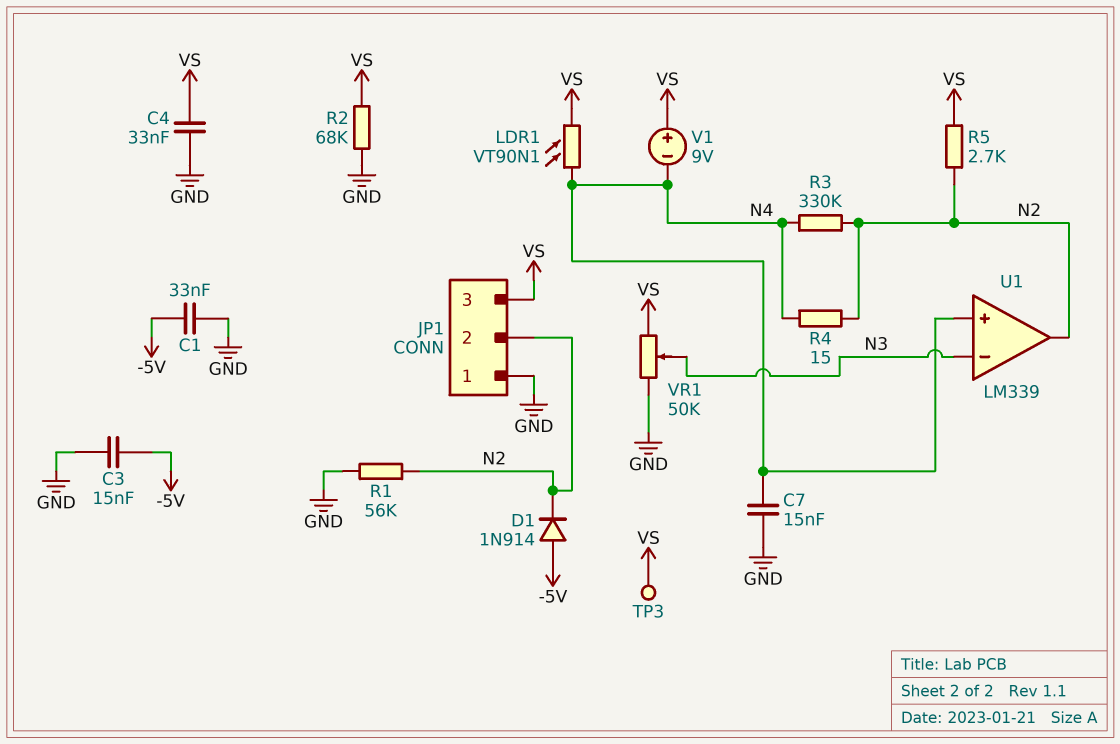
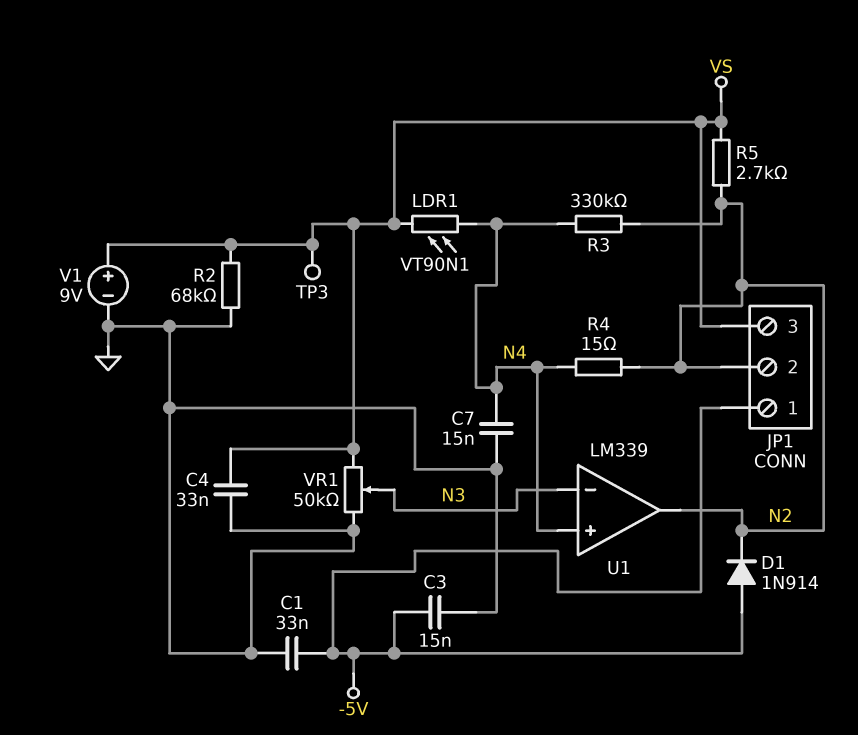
JP1 pin 1: GND -> -5V
R1: 56k (GND, N2) -> none
V1: 9V (plus VS, minus N4) -> 9V (plus VS, minus GND)

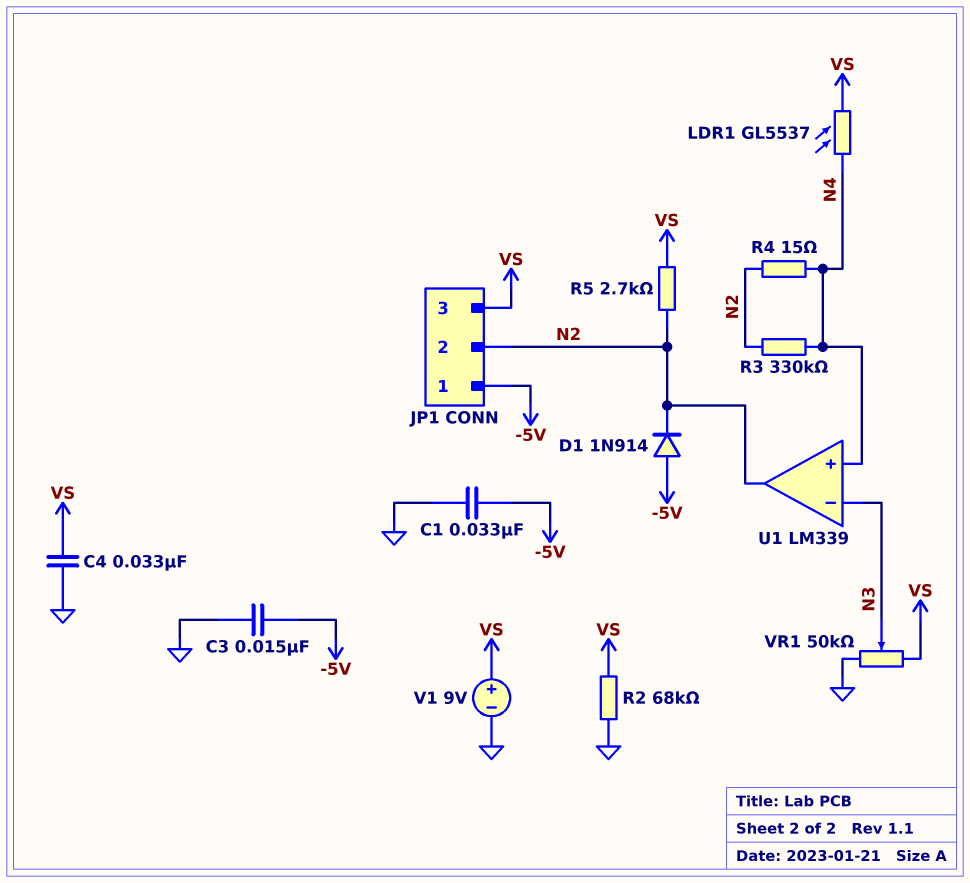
C7: 15nF (GND, N4) -> none
LDR1: VT90N1 (N4, VS) -> GL5537 (N4, VS)
TP3: test point (VS) -> none

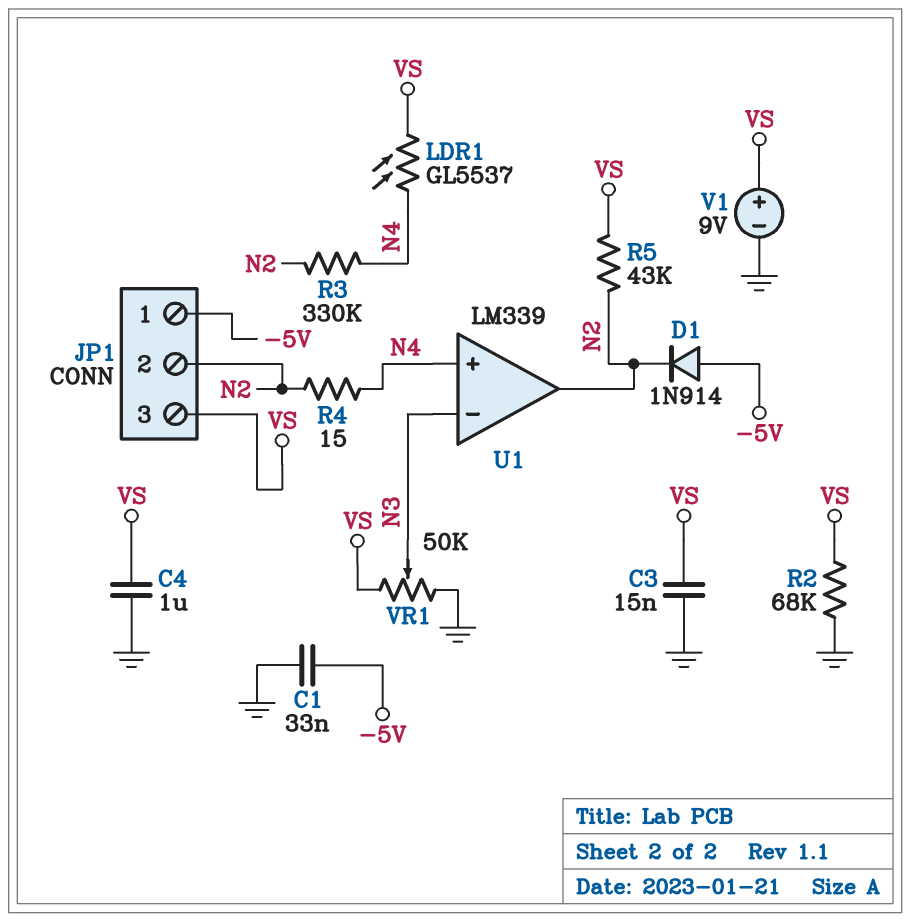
C3: 15nF (-5V, GND) -> 15nF (GND, VS)
C4: 33nF (GND, VS) -> 1uF (GND, VS)
R5: 2.7k (N2, VS) -> 43k (N2, VS)

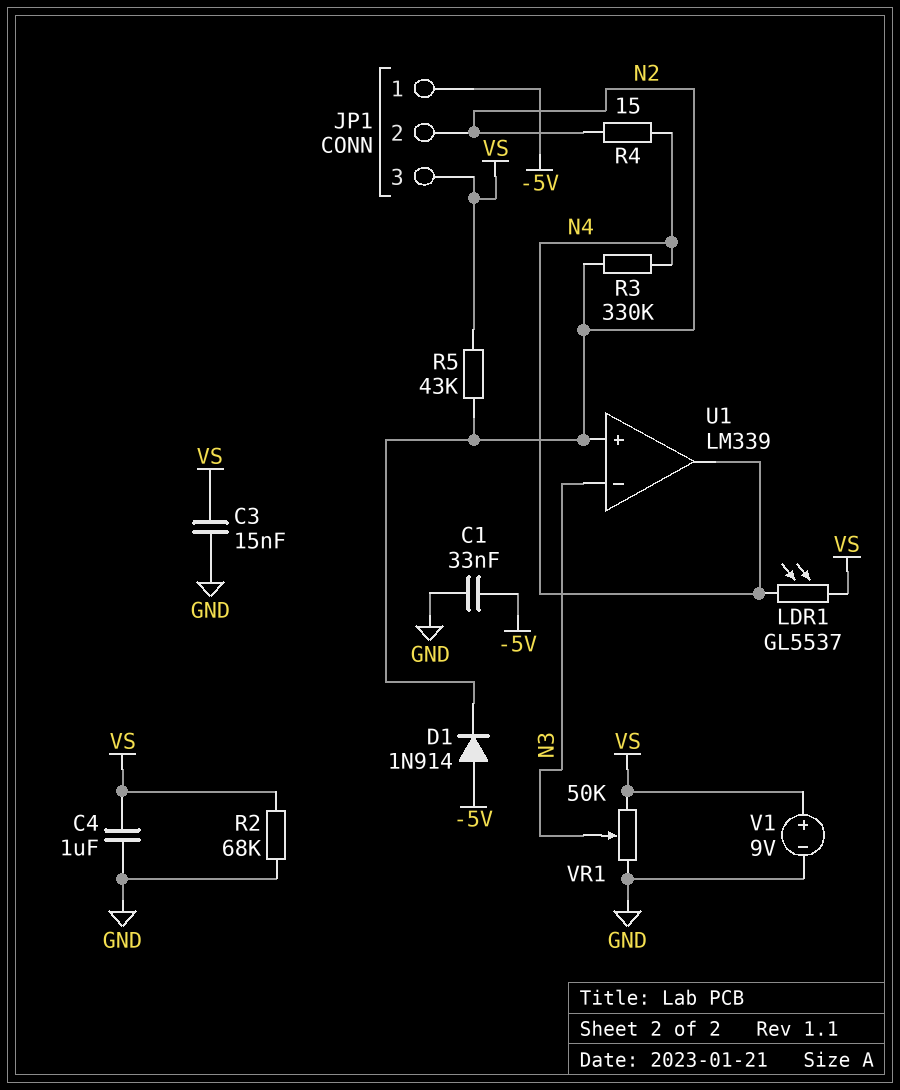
U1 pin in+: N4 -> N2
U1 pin out: N2 -> N4

